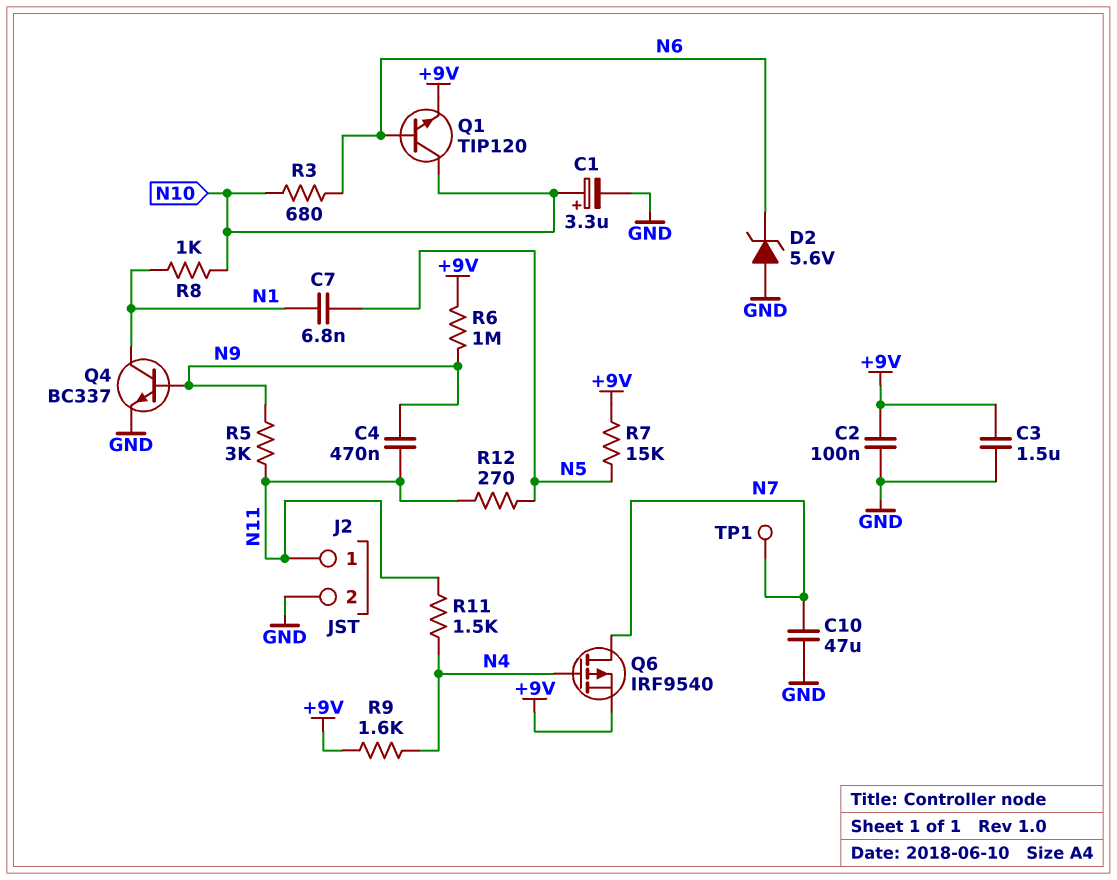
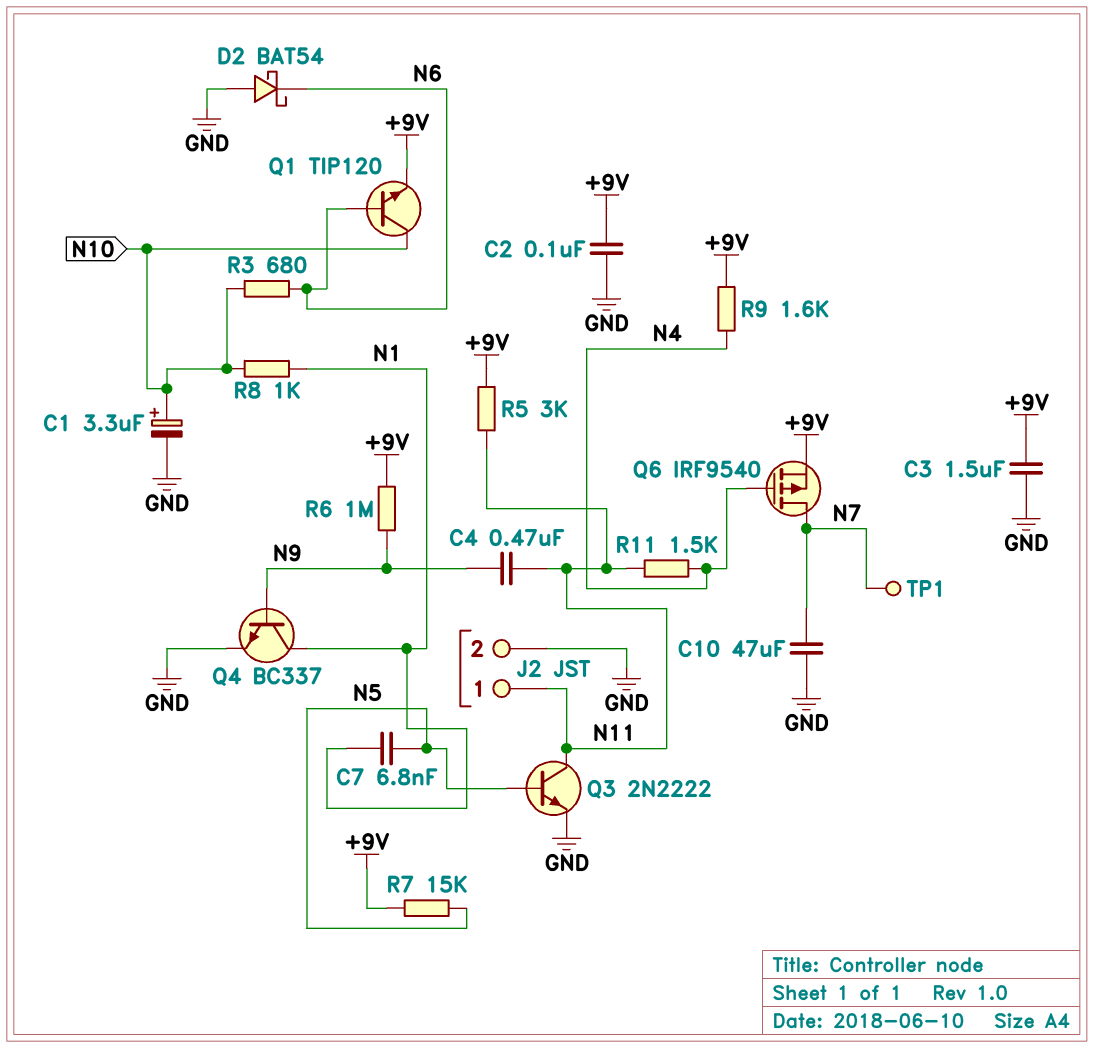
D2: zener 5.6V (A GND, K N6) -> schottky BAT54 (A GND, K N6)
Q3: none -> NPN 2N2222 (B N5, C N11, E GND)
R5: 3k (N9, N11) -> 3k (+9V, N11)
R12: 270 (N5, N11) -> none

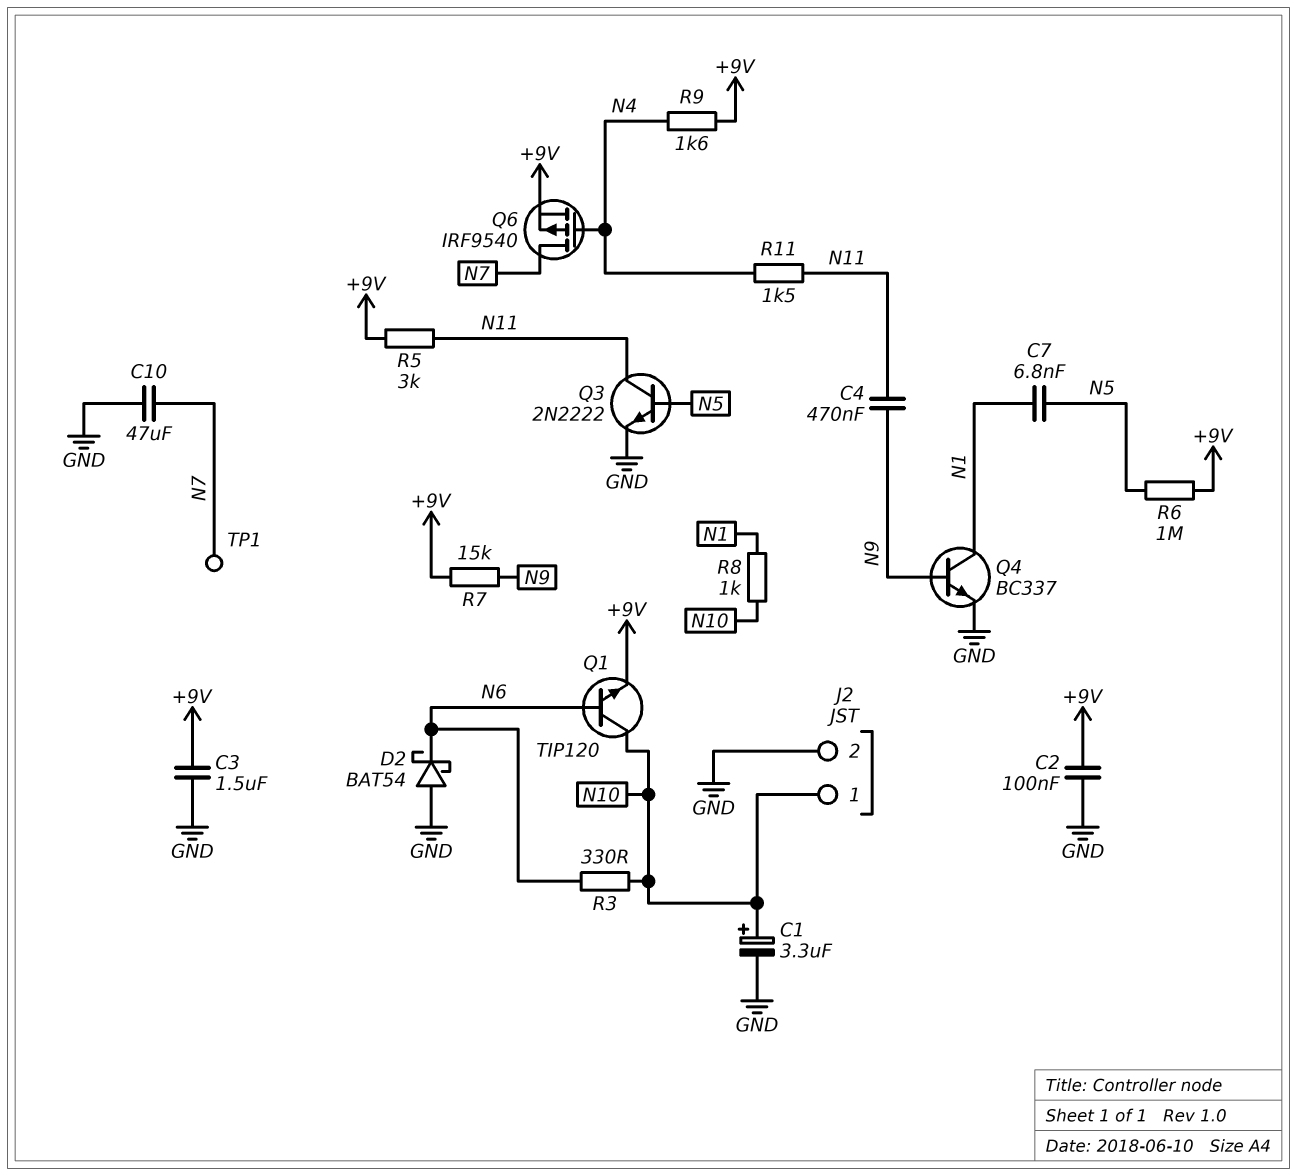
J2 pin 1: N11 -> N10
R3: 680 (N6, N10) -> 330 (N6, N10)
R6: 1M (+9V, N9) -> 1M (+9V, N5)
R7: 15k (+9V, N5) -> 15k (+9V, N9)

